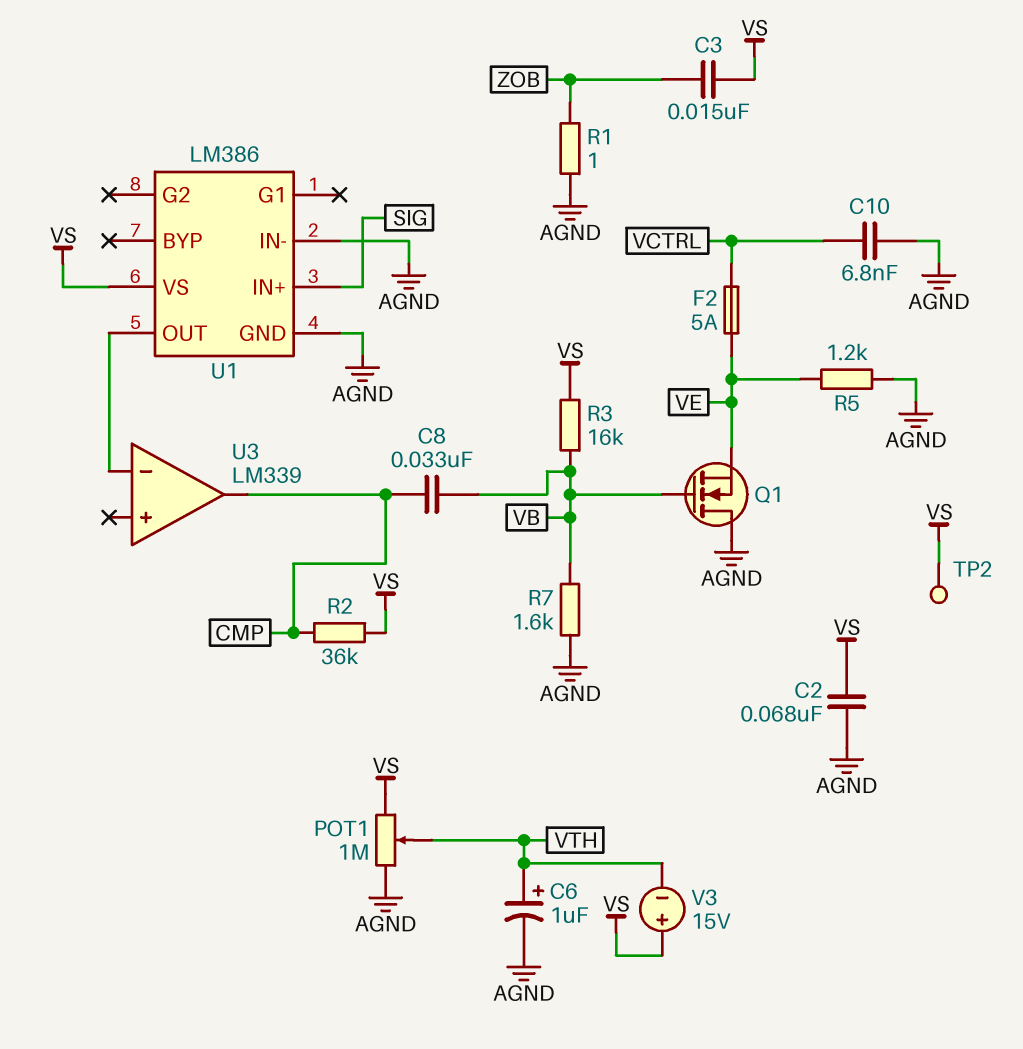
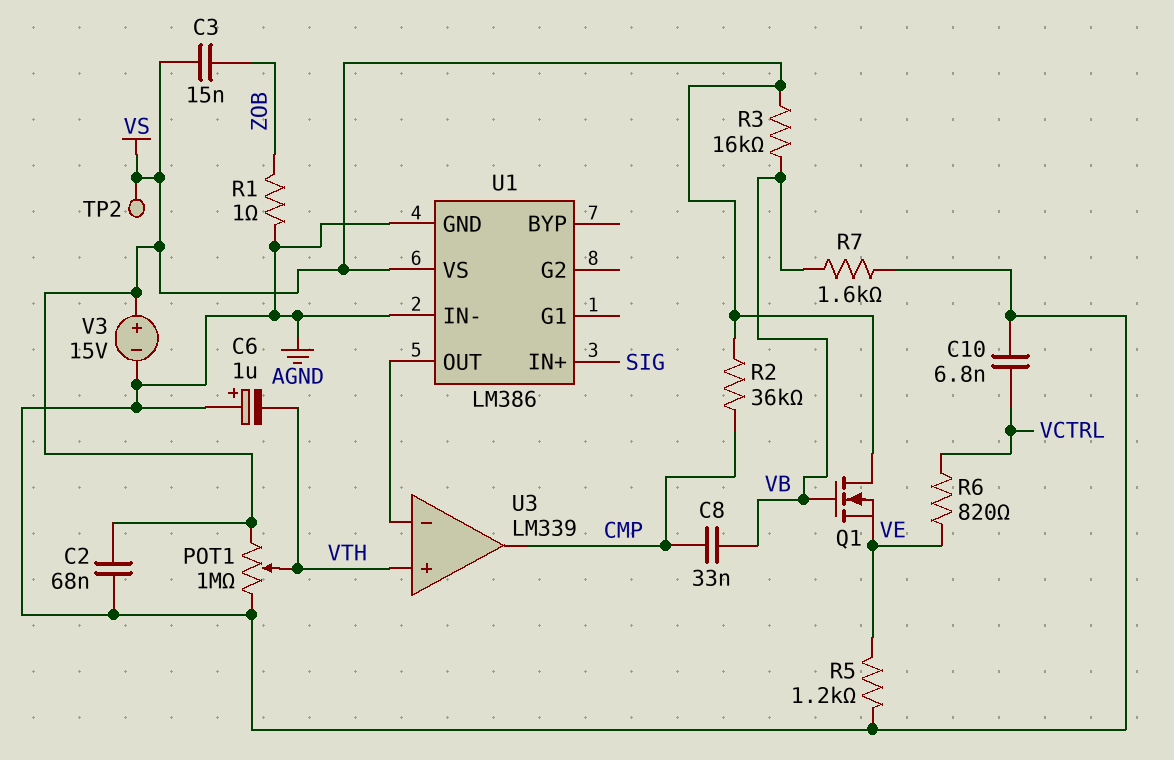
C6: 1uF (plus VTH, minus AGND) -> 1uF (plus AGND, minus VTH)
F2: 5A (VCTRL, VE) -> none
Q1: NMOS (G VB, D AGND, S VE) -> NMOS (G VB, D VS, S VE)
R6: none -> 820 (VCTRL, VE)
U3 pin in+: none -> VTH
V3: 15V (plus VS, minus VTH) -> 15V (plus VS, minus AGND)

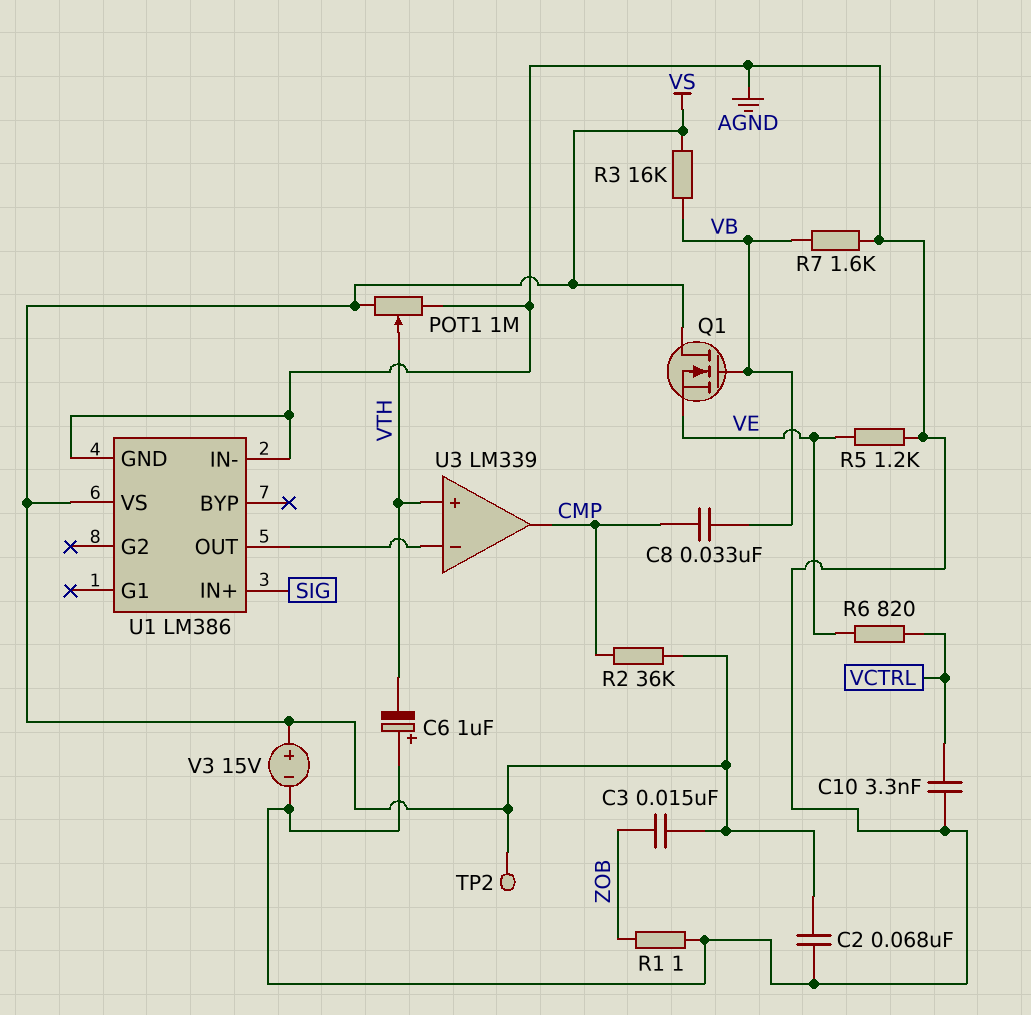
C10: 6.8nF (AGND, VCTRL) -> 3.3nF (AGND, VCTRL)

